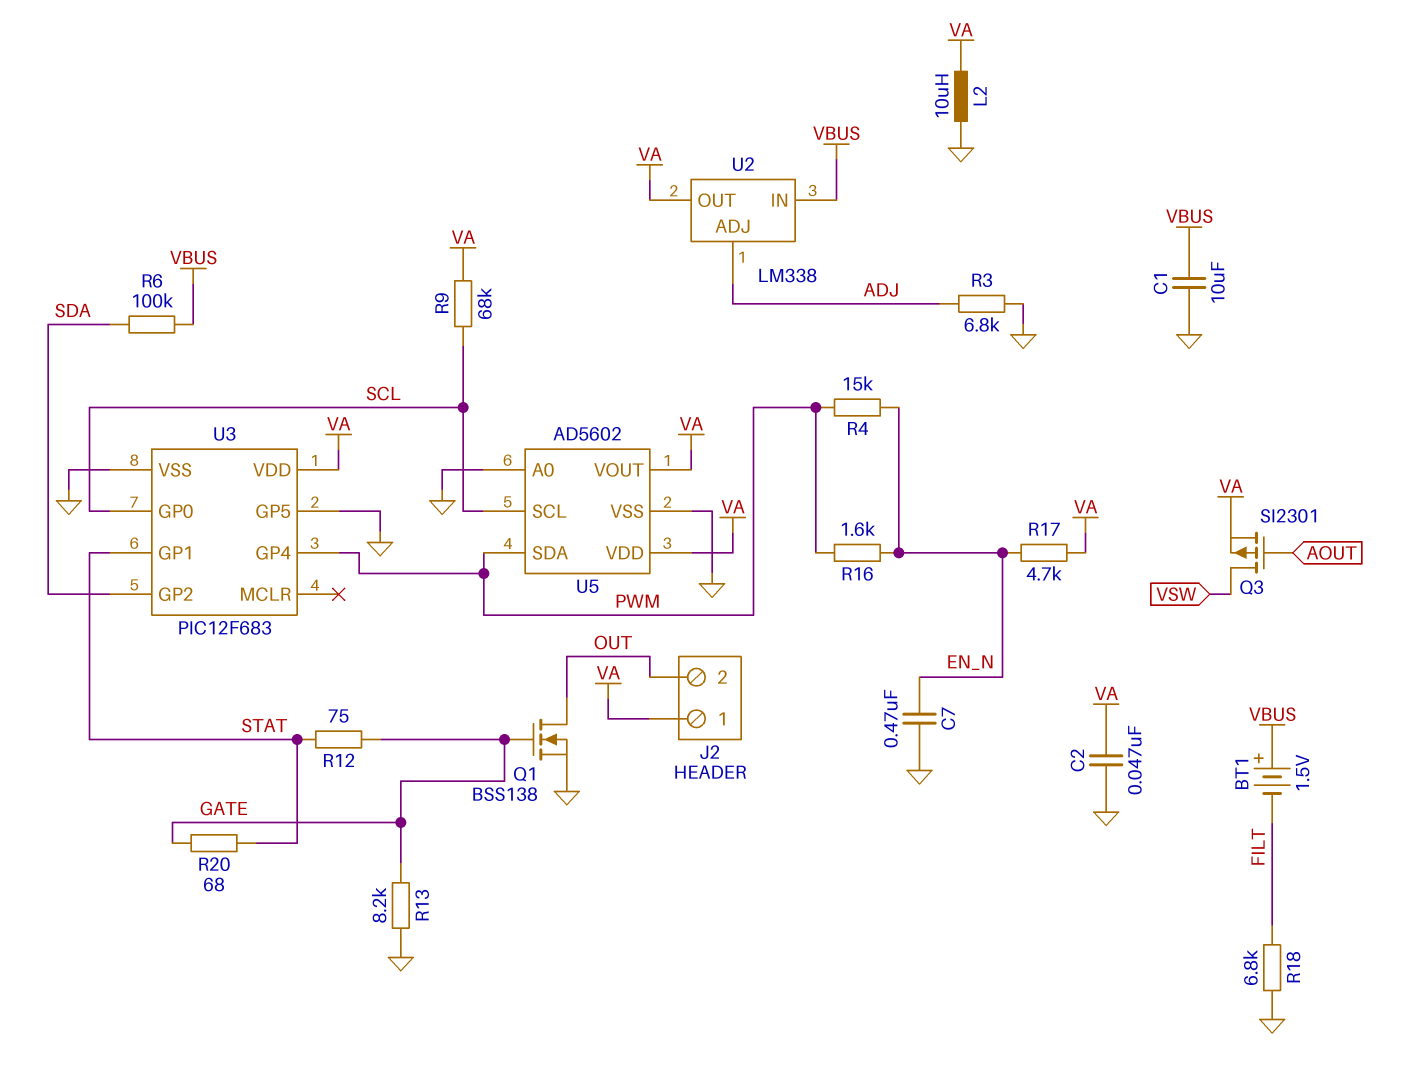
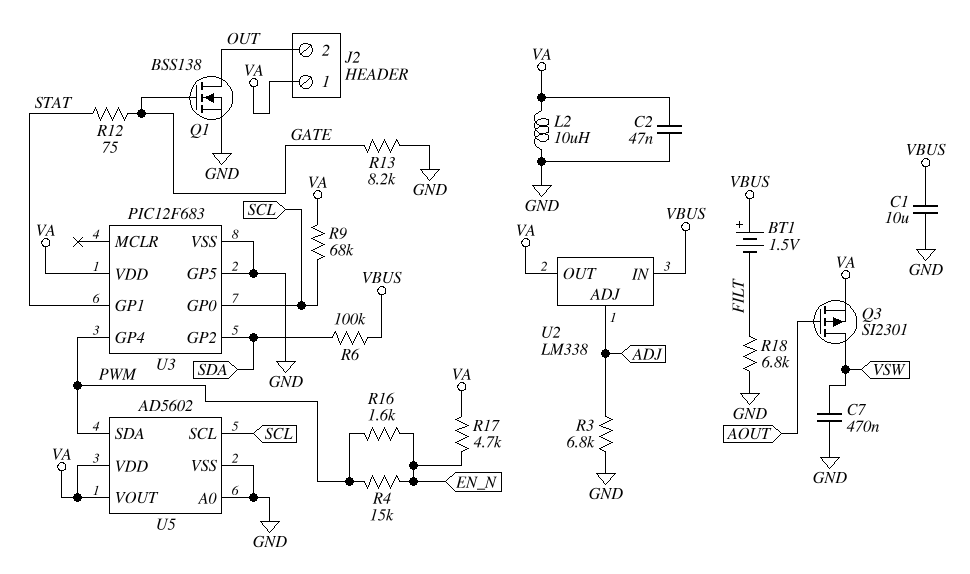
C7: 470nF (EN_N, GND) -> 470nF (GND, VSW)
R20: 68 (GATE, STAT) -> none

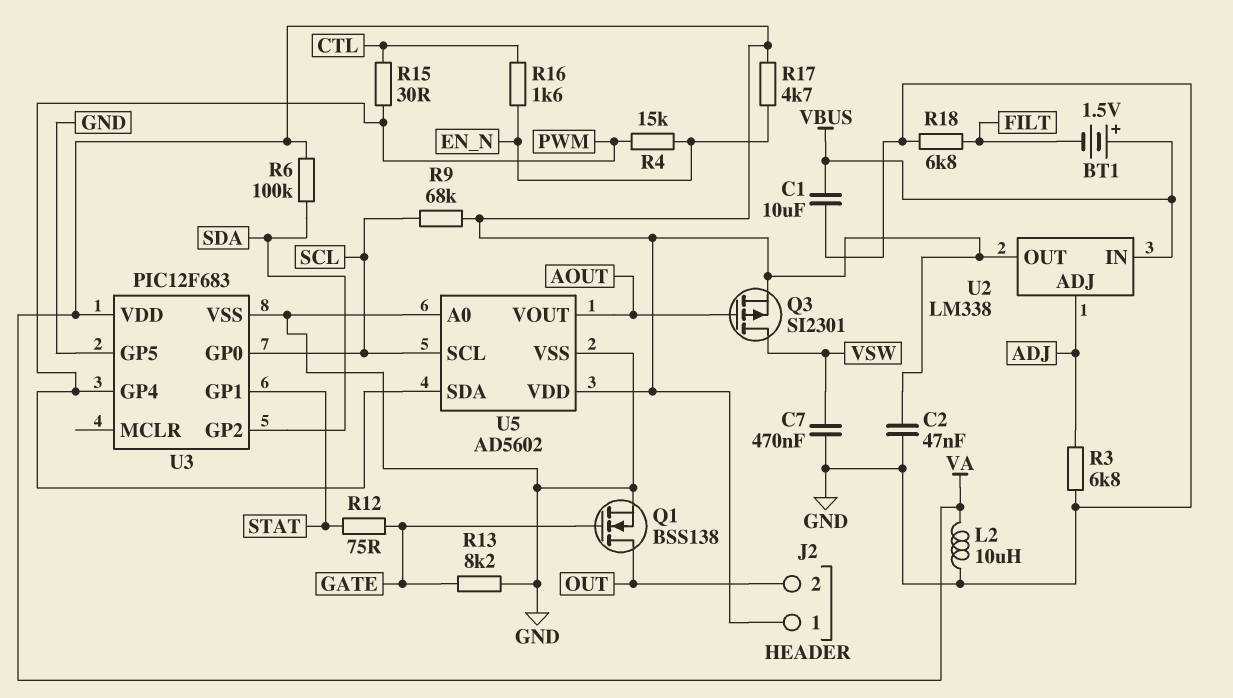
R6: 100k (SDA, VBUS) -> 100k (SDA, VA)
R15: none -> 30 (CTL, PWM)
R16: 1.6k (EN_N, PWM) -> 1.6k (CTL, EN_N)
U5 pin VOUT: VA -> AOUT

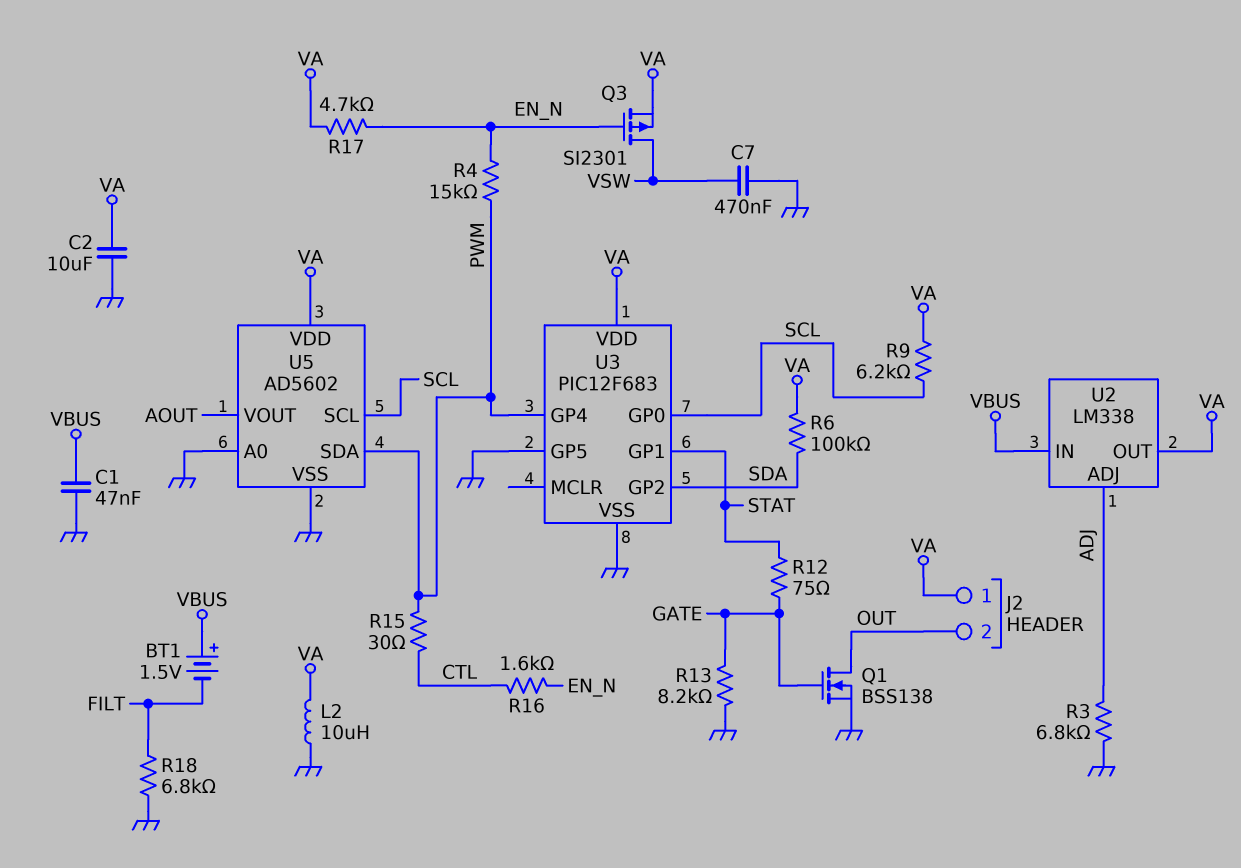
C1: 10uF (GND, VBUS) -> 47nF (GND, VBUS)
C2: 47nF (GND, VA) -> 10uF (GND, VA)
Q3: PMOS SI2301 (G AOUT, D VSW, S VA) -> PMOS SI2301 (G EN_N, D VSW, S VA)
R9: 68k (SCL, VA) -> 6.2k (SCL, VA)

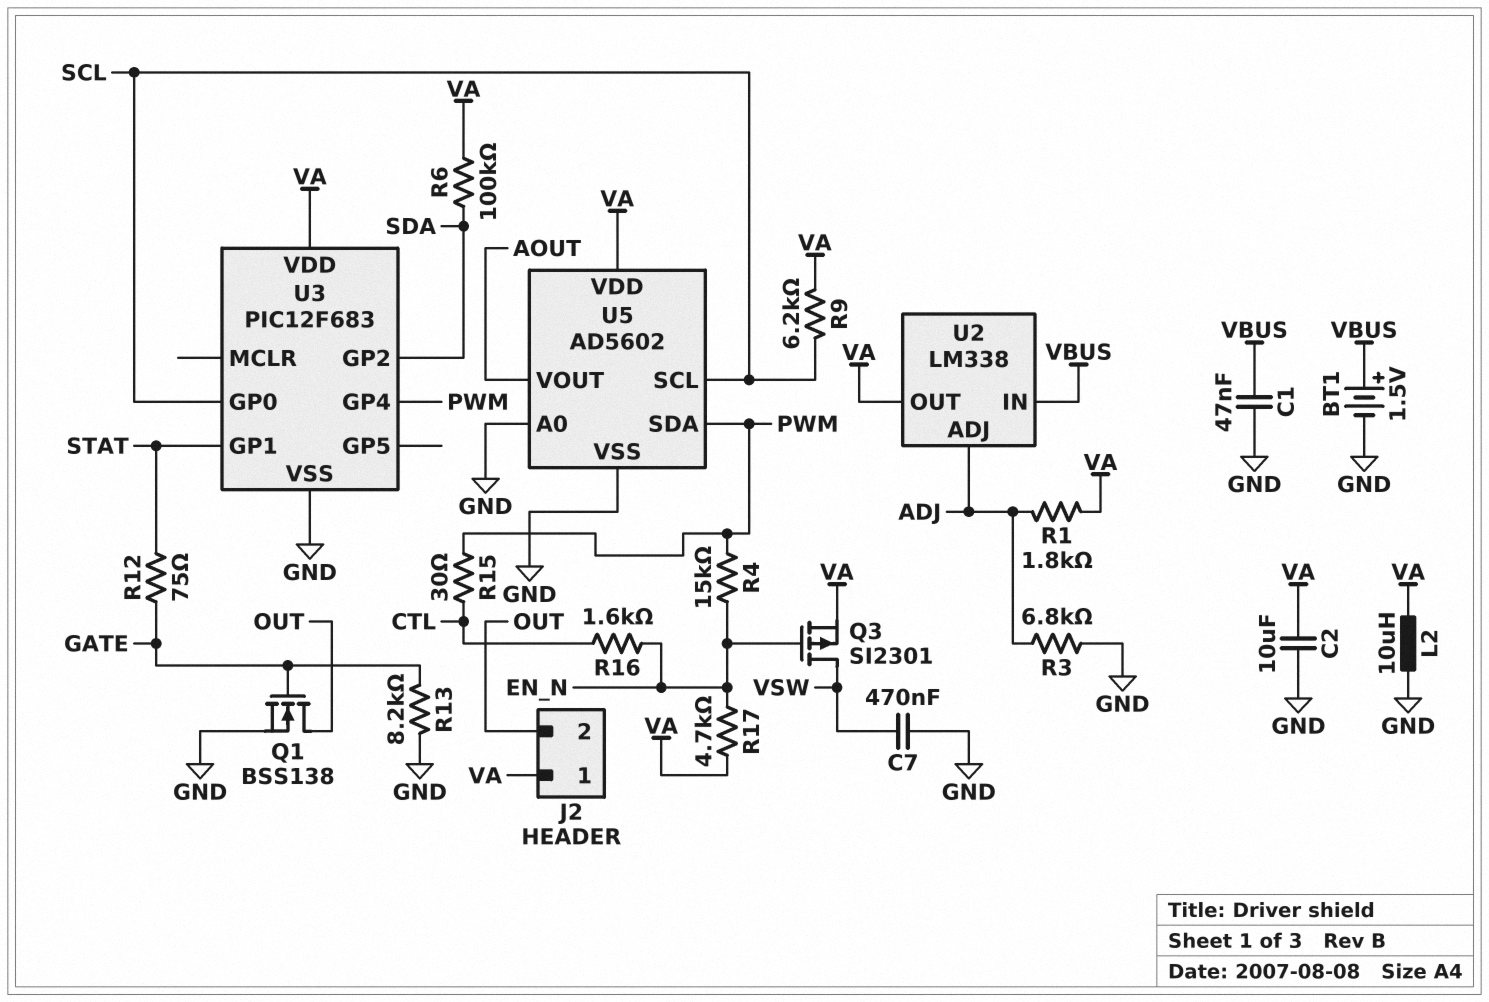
BT1: 1.5V (plus VBUS, minus FILT) -> 1.5V (plus VBUS, minus GND)
R1: none -> 1.8k (ADJ, VA)
R18: 6.8k (FILT, GND) -> none
U3 pin GP5: GND -> none

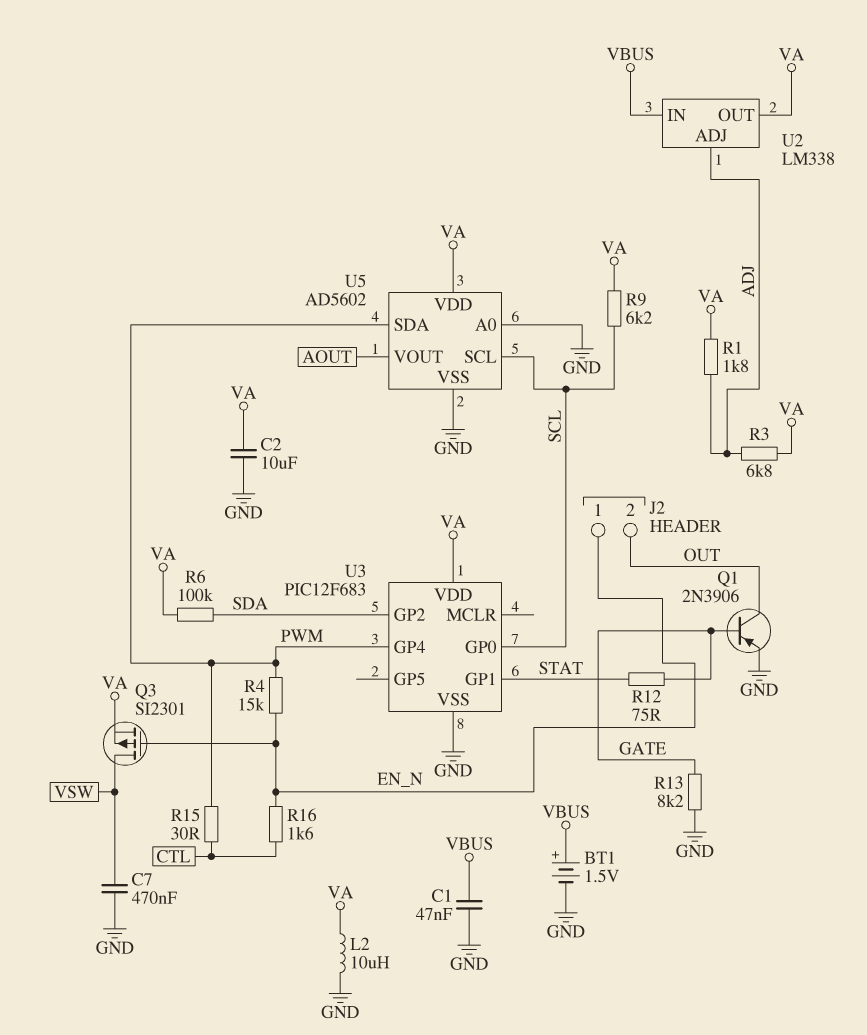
J2 pin 1: VA -> EN_N
Q1: NMOS BSS138 (G GATE, D OUT, S GND) -> PNP 2N3906 (B GATE, C OUT, E GND)
R3: 6.8k (ADJ, GND) -> 6.8k (ADJ, VA)
R17: 4.7k (EN_N, VA) -> none

